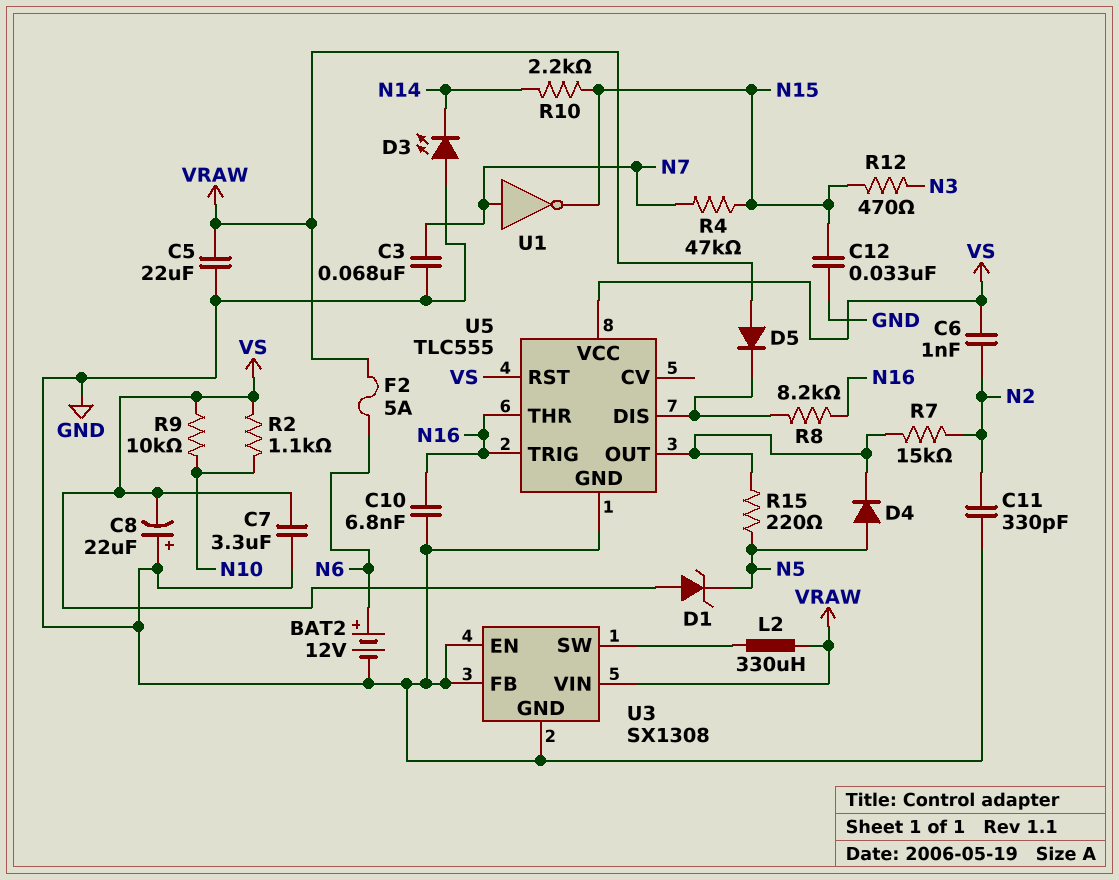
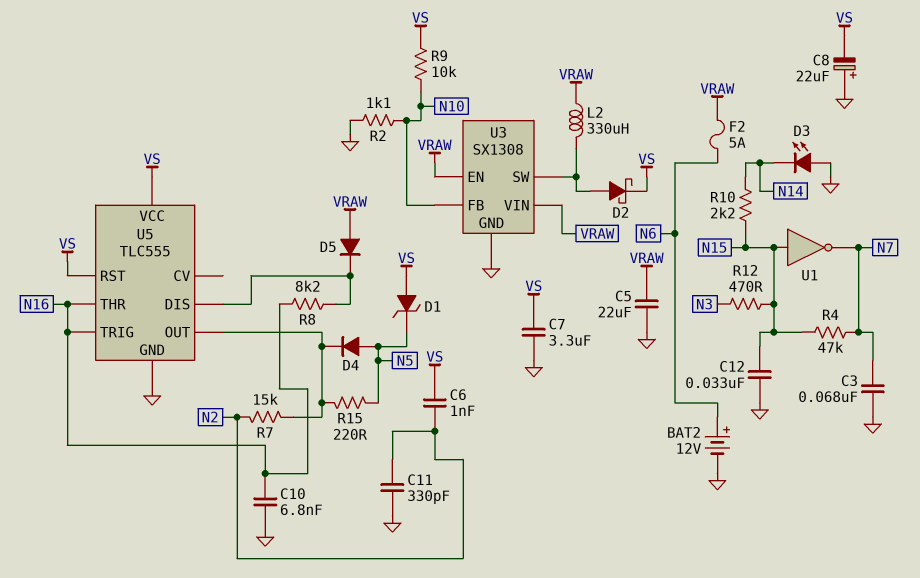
D2: none -> schottky (A U3/SW, K VS)
R2: 1.1k (N10, VS) -> 1.1k (GND, N10)
U1: NOT (in N7, out N15) -> NOT (in N15, out N7)
U3 pin EN: GND -> VRAW
U3 pin FB: GND -> N10

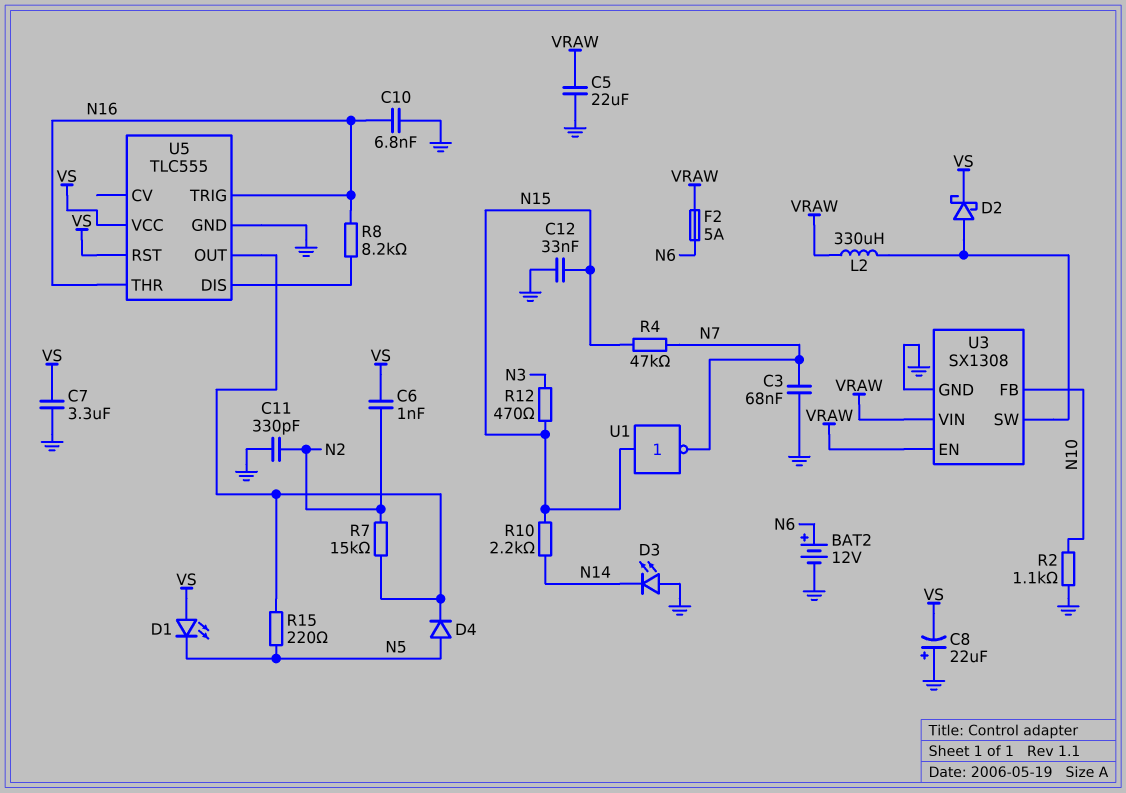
D1: zener (A VS, K N5) -> LED (A VS, K N5)
D5: diode (A VRAW, K U5/DIS) -> none
R9: 10k (N10, VS) -> none

